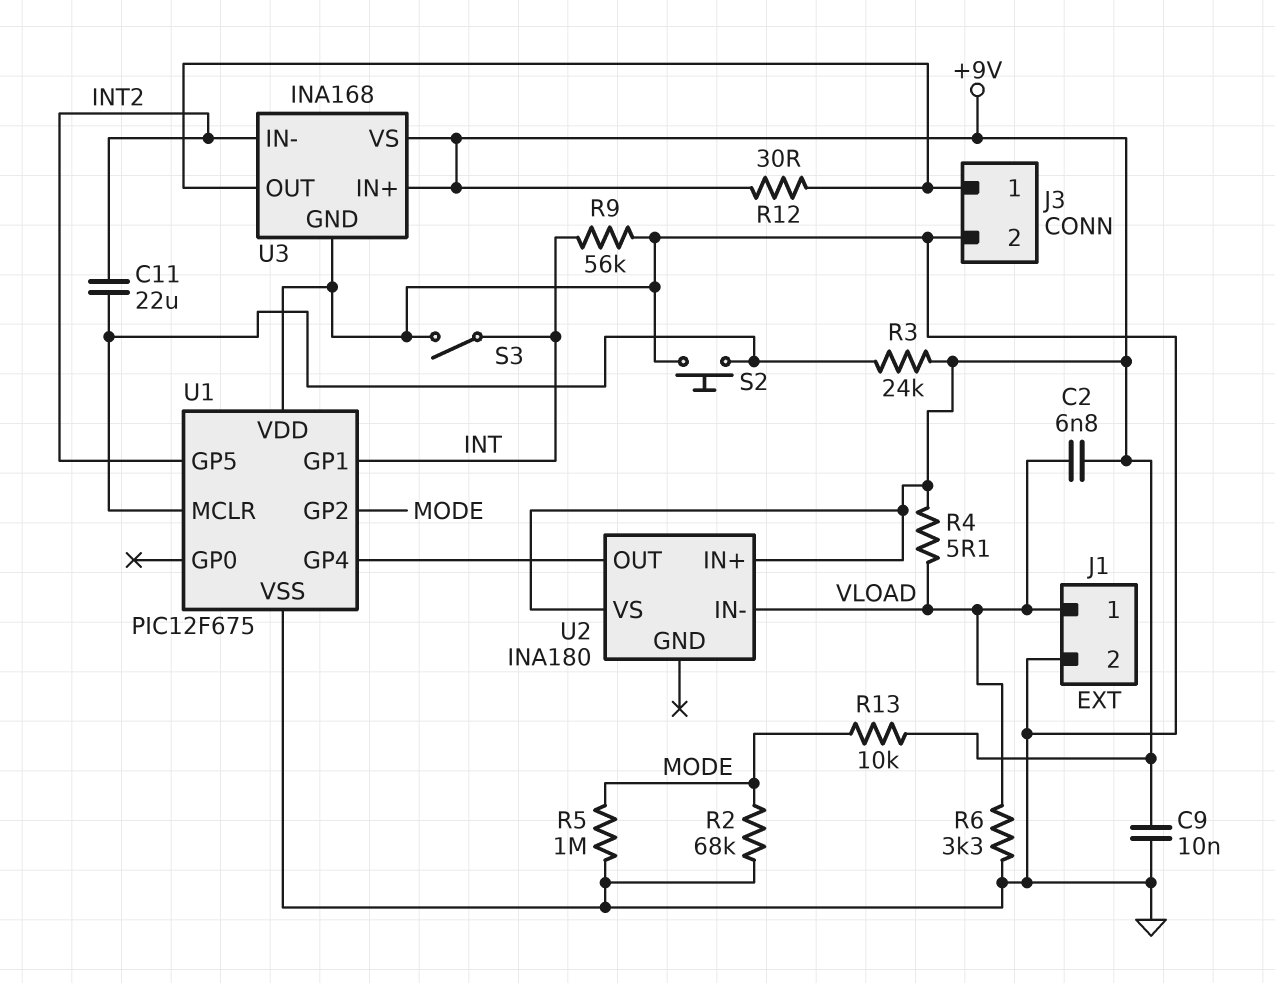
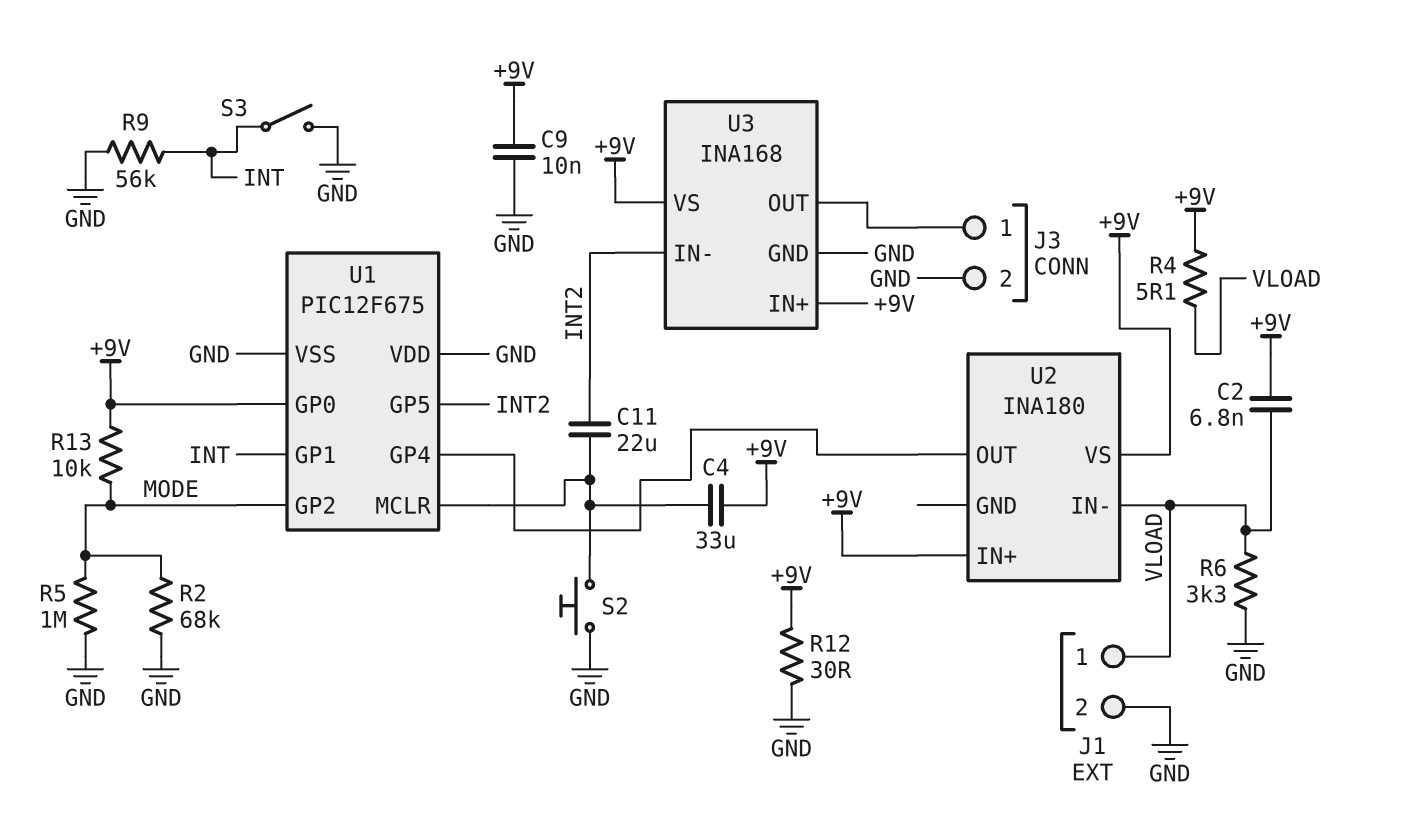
C4: none -> 33uF (+9V, U1/MCLR)
R3: 24k (+9V, U1/MCLR) -> none
R12: 30 (+9V, J3/1) -> 30 (+9V, GND)
U1 pin GP0: none -> +9V

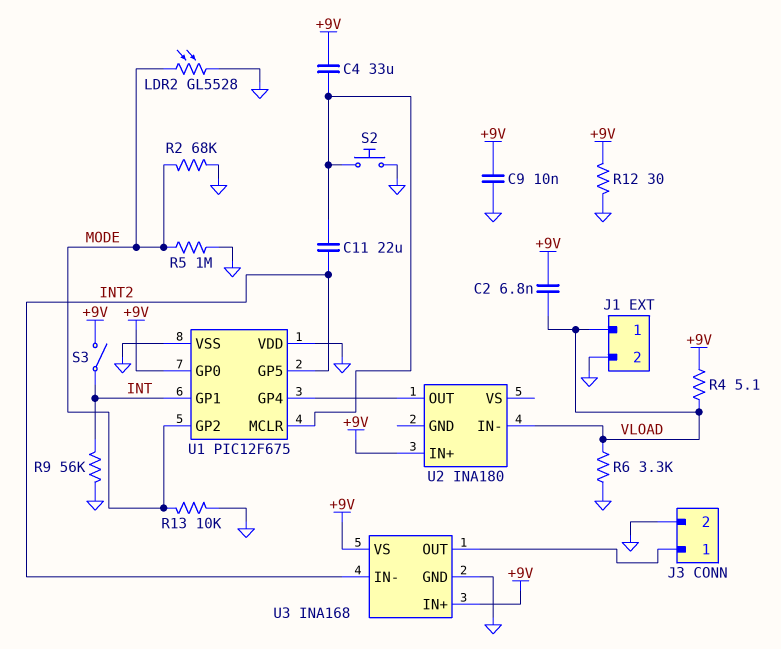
LDR2: none -> GL5528 (GND, MODE)
R13: 10k (+9V, MODE) -> 10k (GND, MODE)
S3: switch (GND, INT) -> switch (+9V, INT)
U2 pin VS: +9V -> none

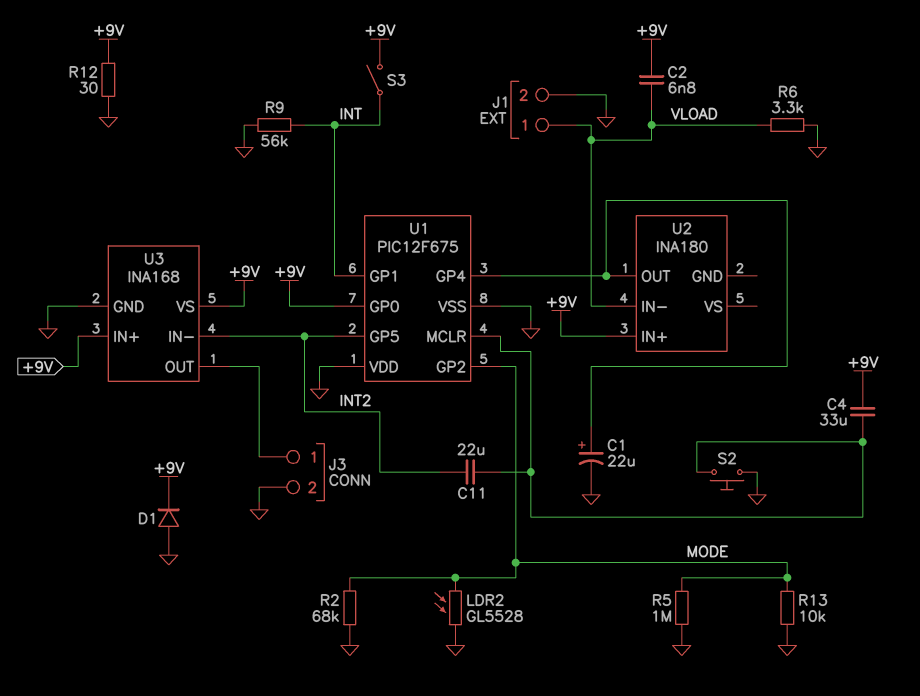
C1: none -> 22uF (plus U1/GP4, minus GND)
C9: 10nF (+9V, GND) -> none
D1: none -> diode (A GND, K +9V)
R4: 5.1 (+9V, VLOAD) -> none

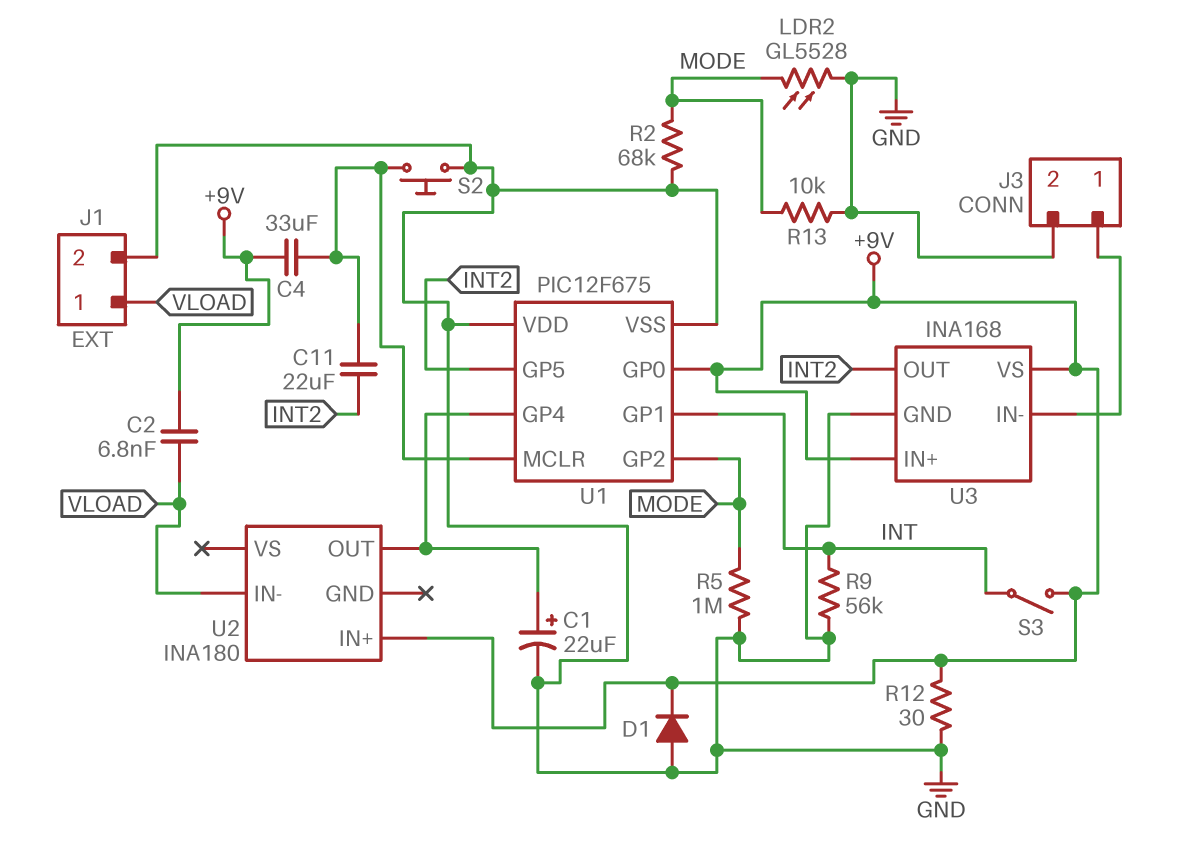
R6: 3.3k (GND, VLOAD) -> none
U3 pin IN-: INT2 -> J3/1
U3 pin OUT: J3/1 -> INT2

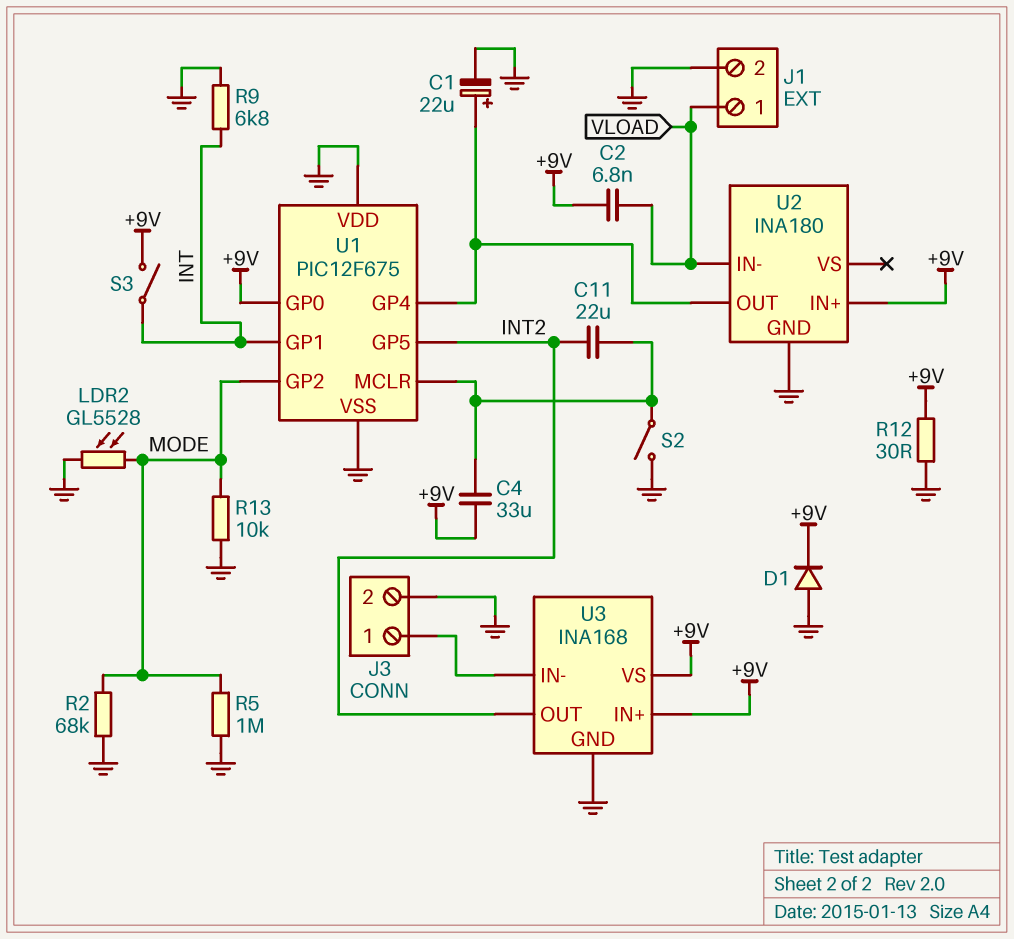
R9: 56k (GND, INT) -> 6.8k (GND, INT)
S2: button (GND, U1/MCLR) -> switch (GND, U1/MCLR)
U2 pin GND: none -> GND

